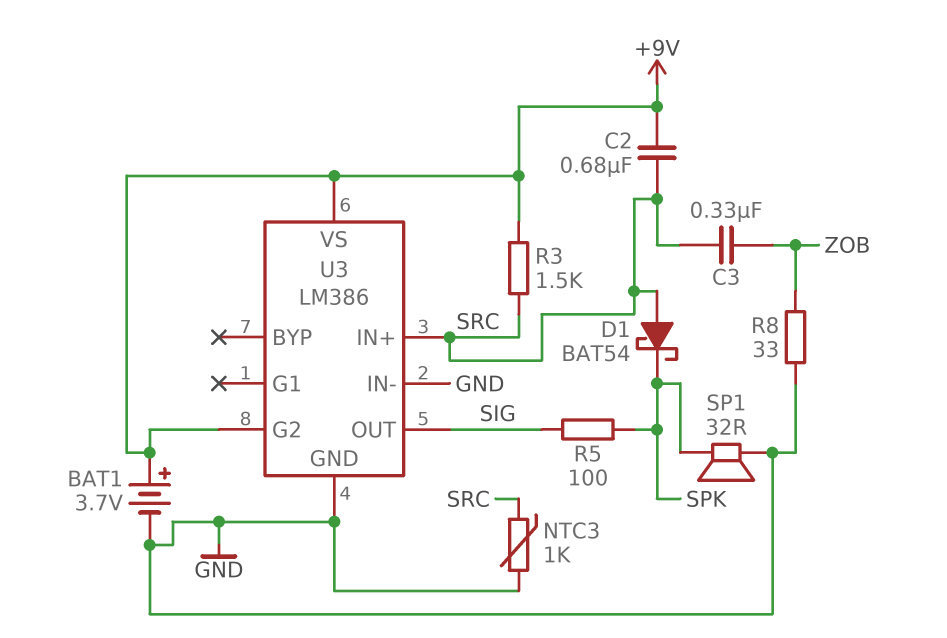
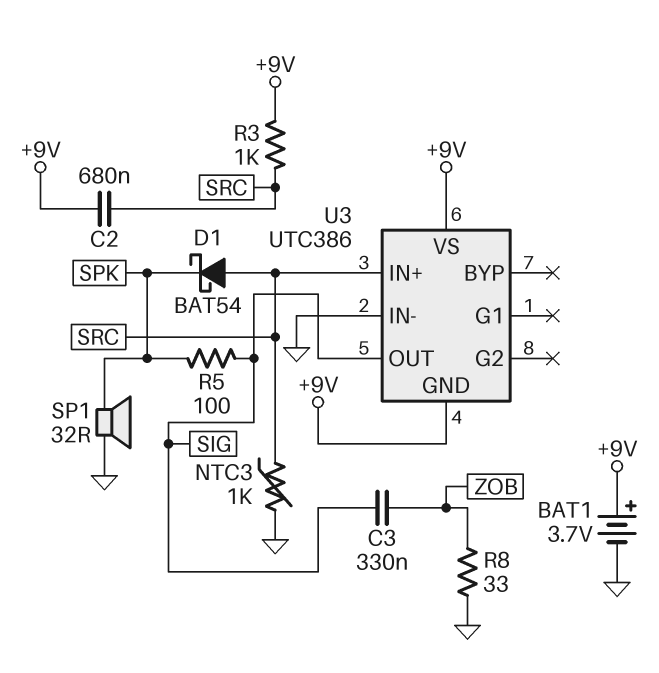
C3: 330nF (SRC, ZOB) -> 330nF (SIG, ZOB)
R3: 1.5k (+9V, SRC) -> 1k (+9V, SRC)
U3: LM386 -> UTC386
U3 pin G2: +9V -> none
U3 pin GND: GND -> +9V

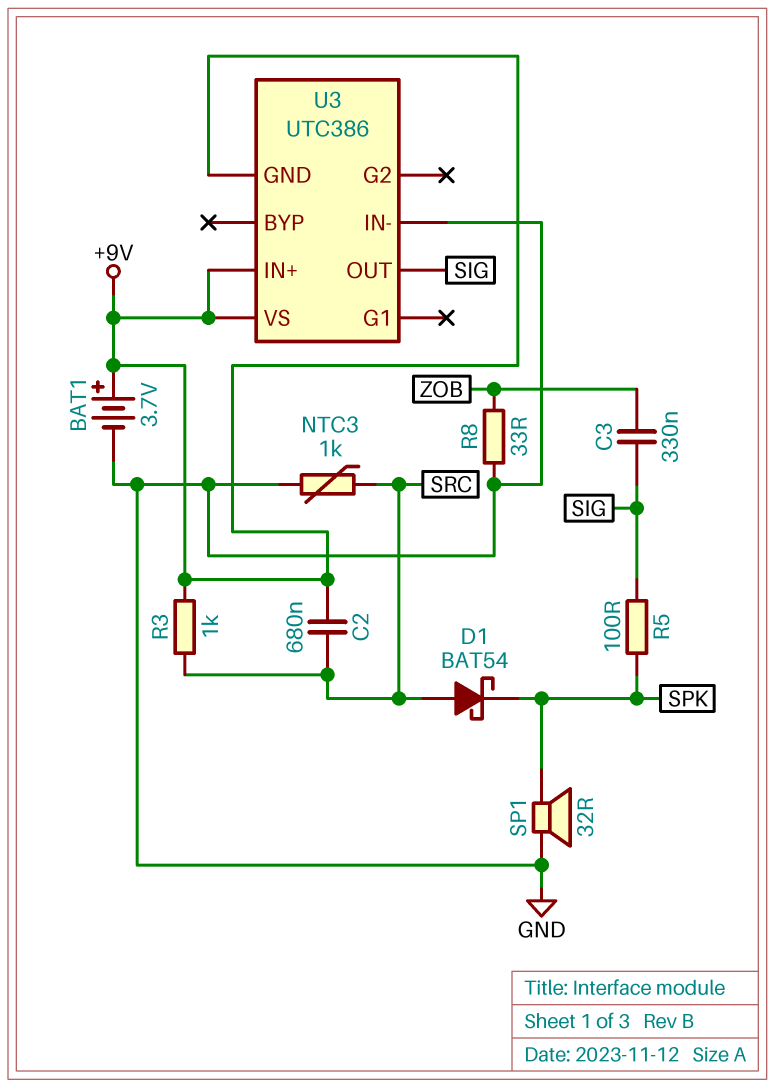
U3 pin IN+: SRC -> +9V

